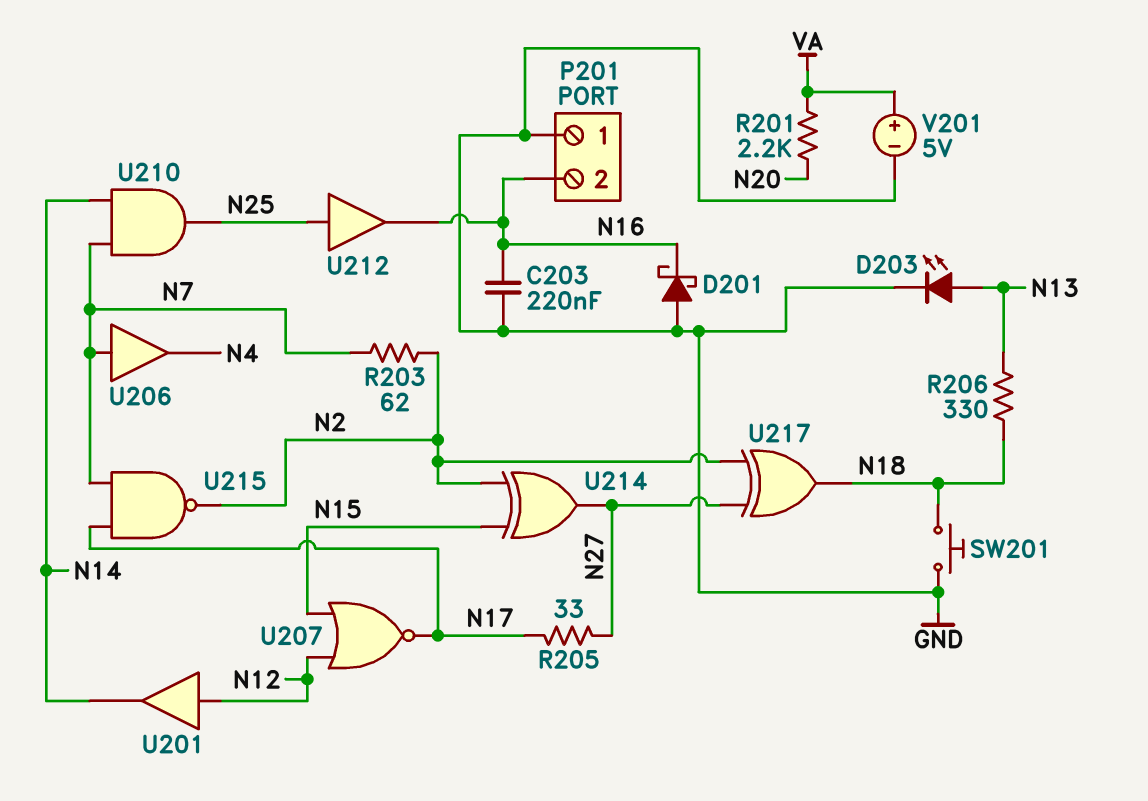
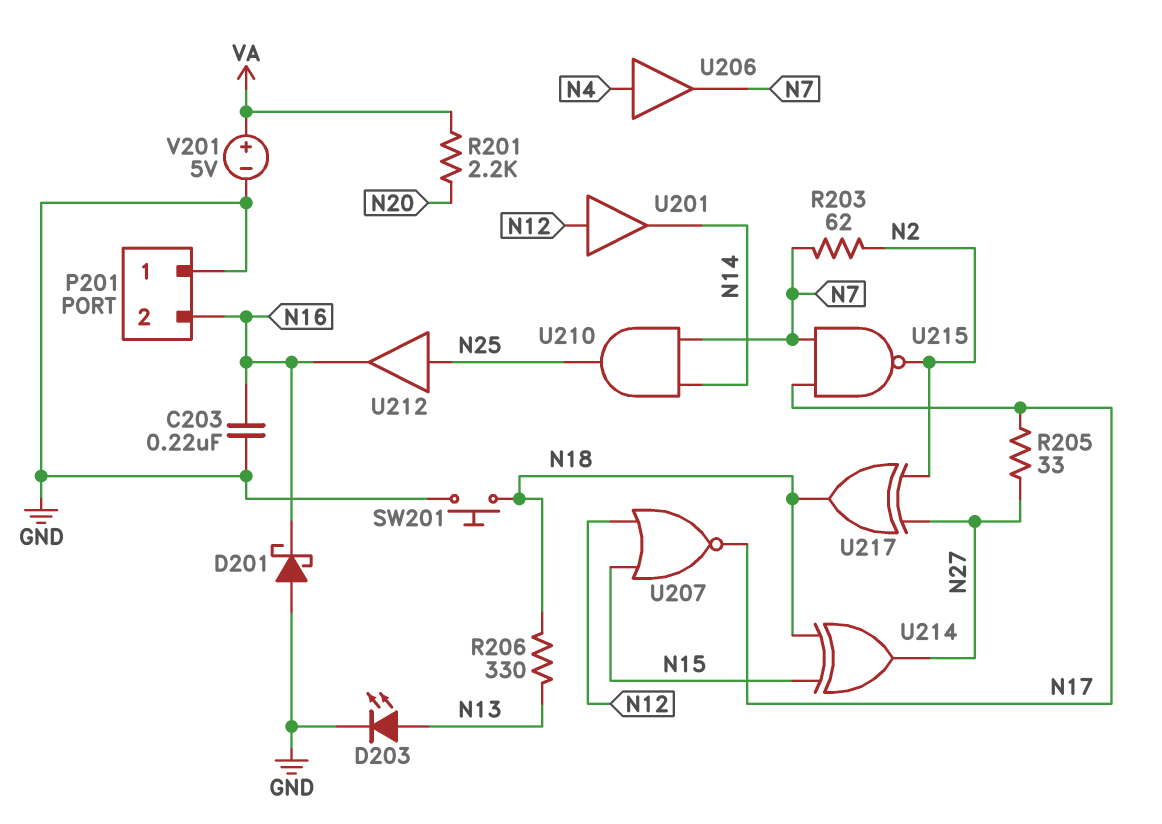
U206: buffer (in N7, out N4) -> buffer (in N4, out N7)
U214: XOR (in N2, in N15, out N27) -> XOR (in N15, in N18, out N27)

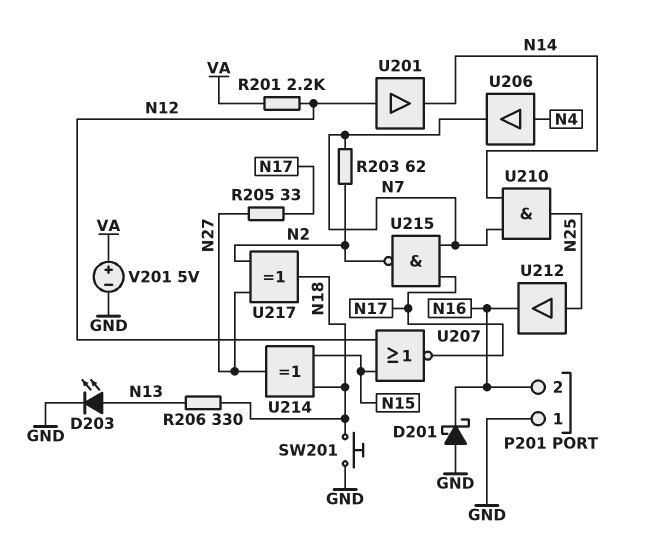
C203: 220nF (GND, N16) -> none
R201: 2.2k (N20, VA) -> 2.2k (N12, VA)

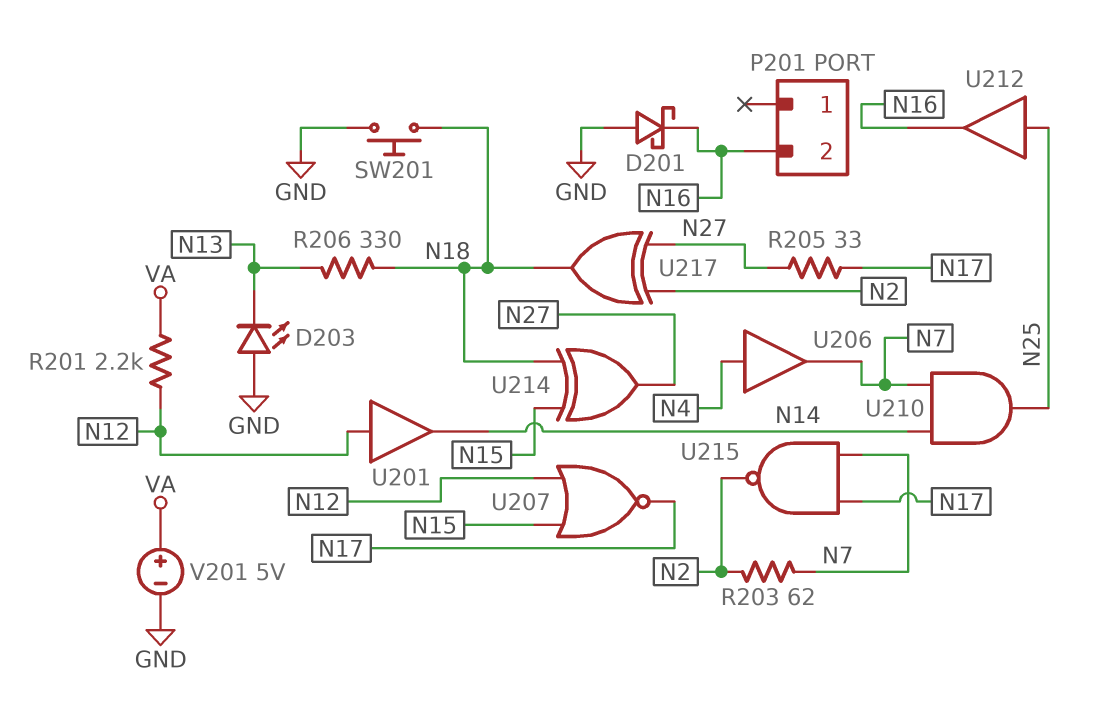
D203: LED (A N13, K GND) -> LED (A GND, K N13)
P201 pin 1: GND -> none

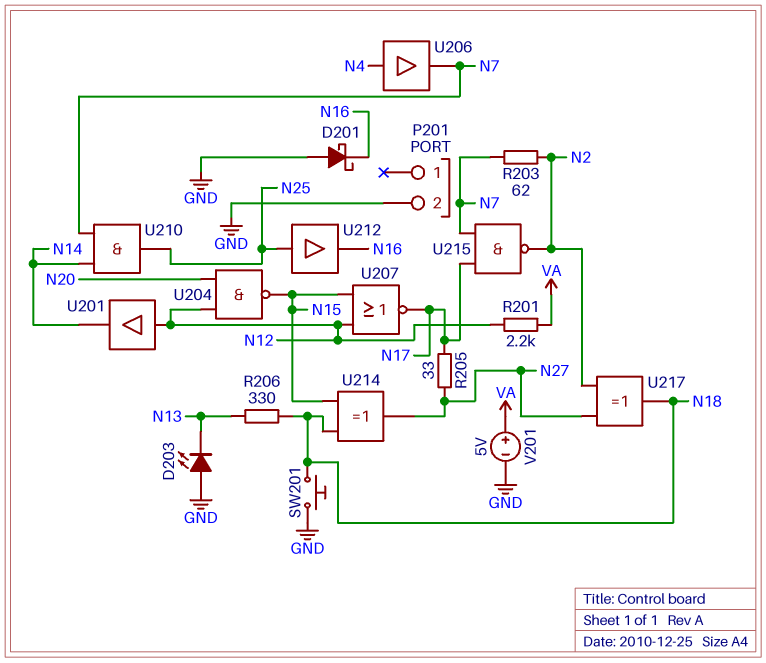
P201 pin 2: N16 -> GND
U204: none -> NAND (in N12, in N20, out N15)

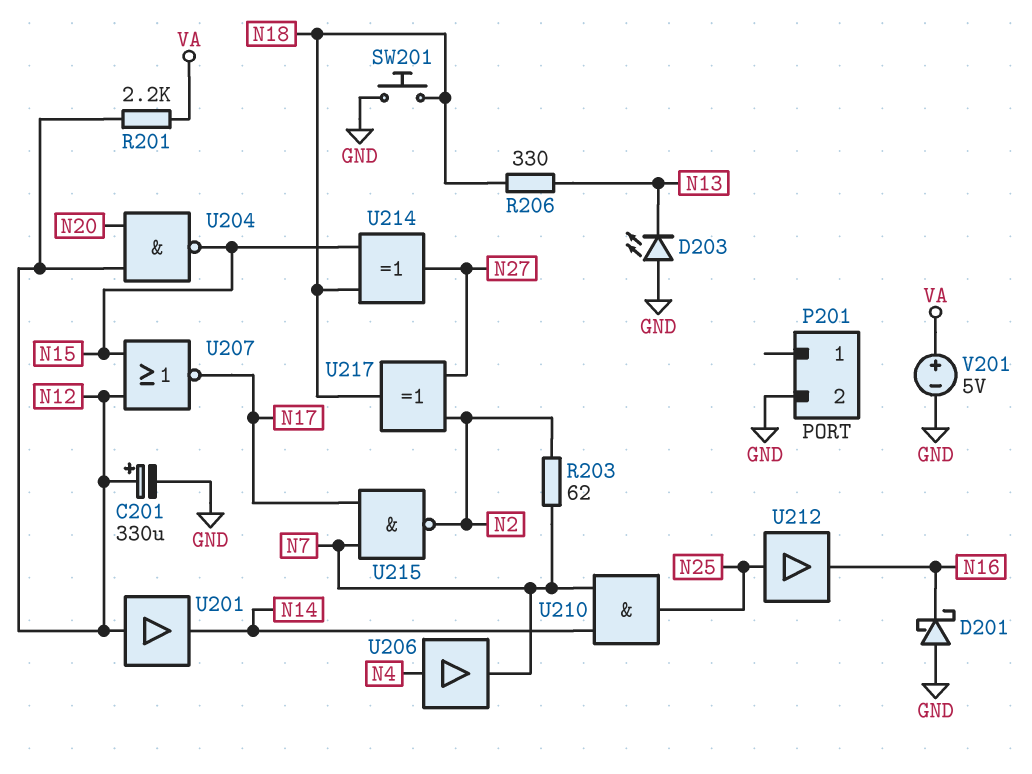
C201: none -> 330uF (plus N12, minus GND)
R205: 33 (N17, N27) -> none

